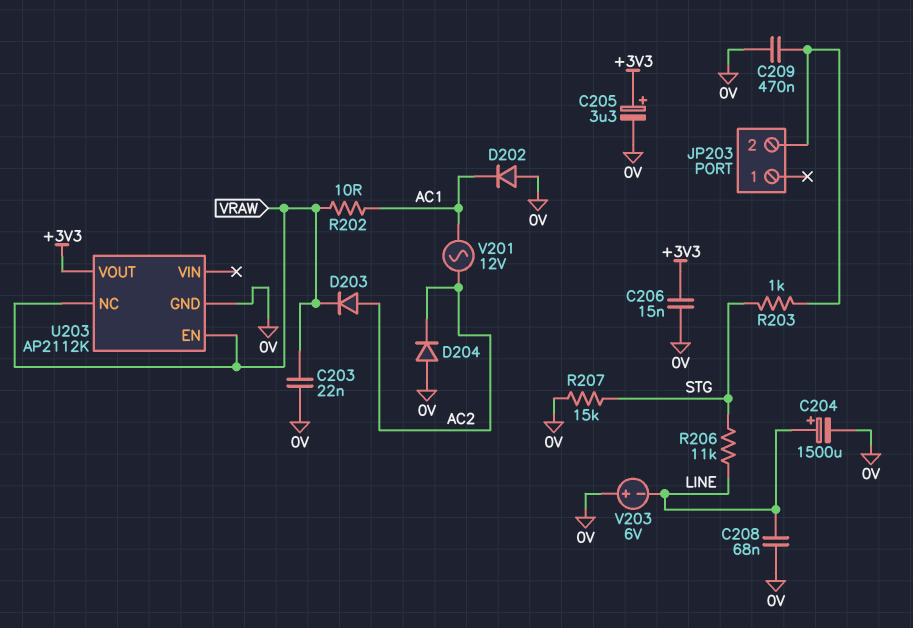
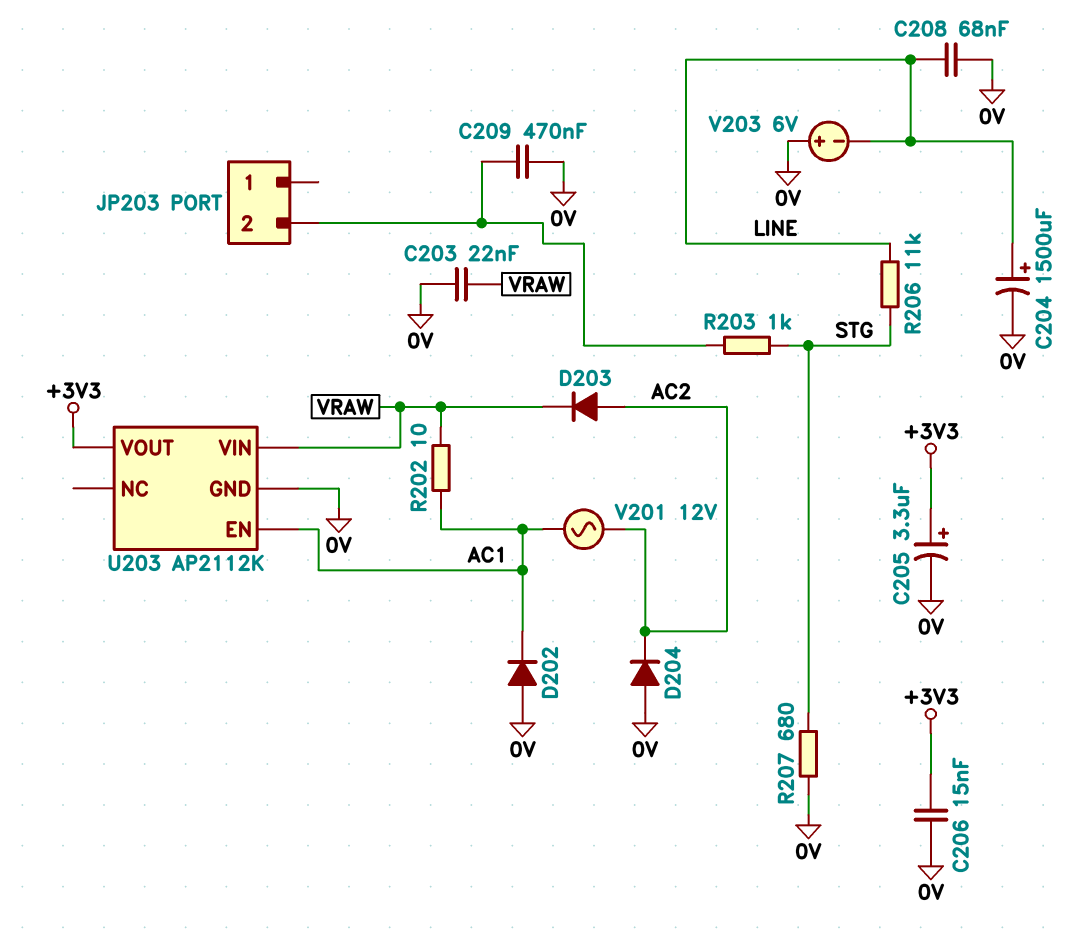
R207: 15k (0V, STG) -> 680 (0V, STG)
U203 pin EN: VRAW -> AC1
U203 pin NC: VRAW -> none
U203 pin VIN: none -> VRAW

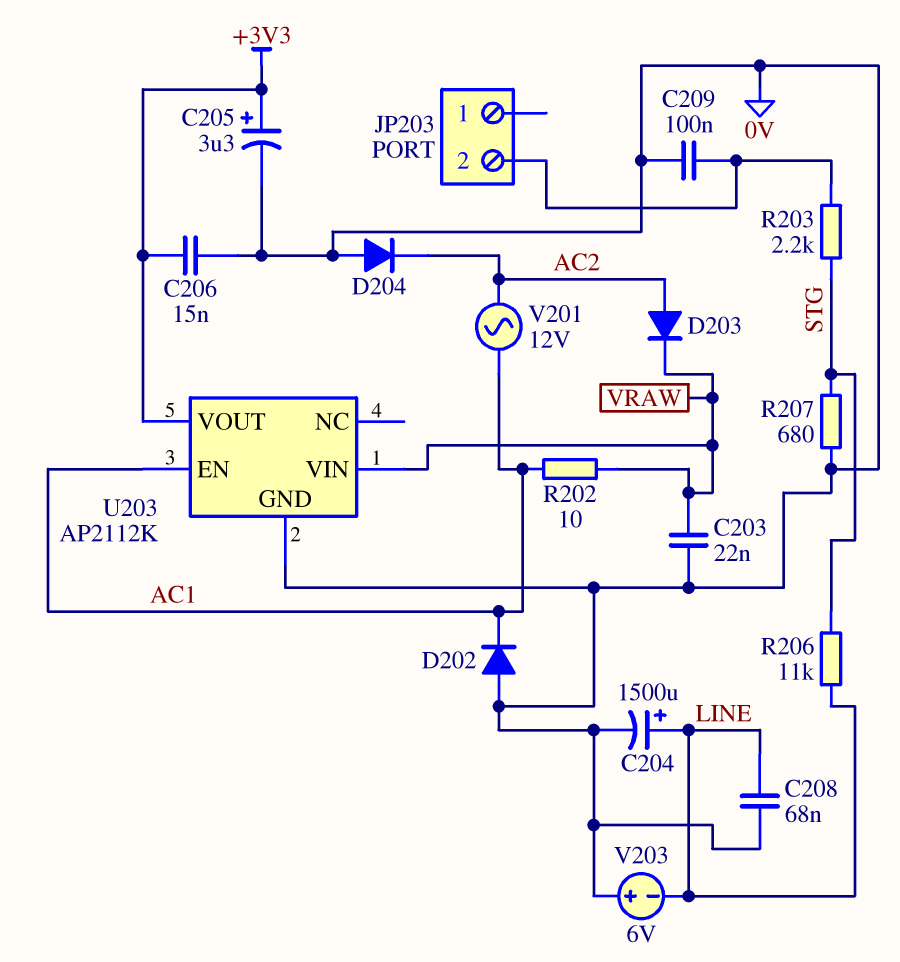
C209: 470nF (0V, JP203/2) -> 100nF (0V, JP203/2)
R203: 1k (JP203/2, STG) -> 2.2k (JP203/2, STG)

